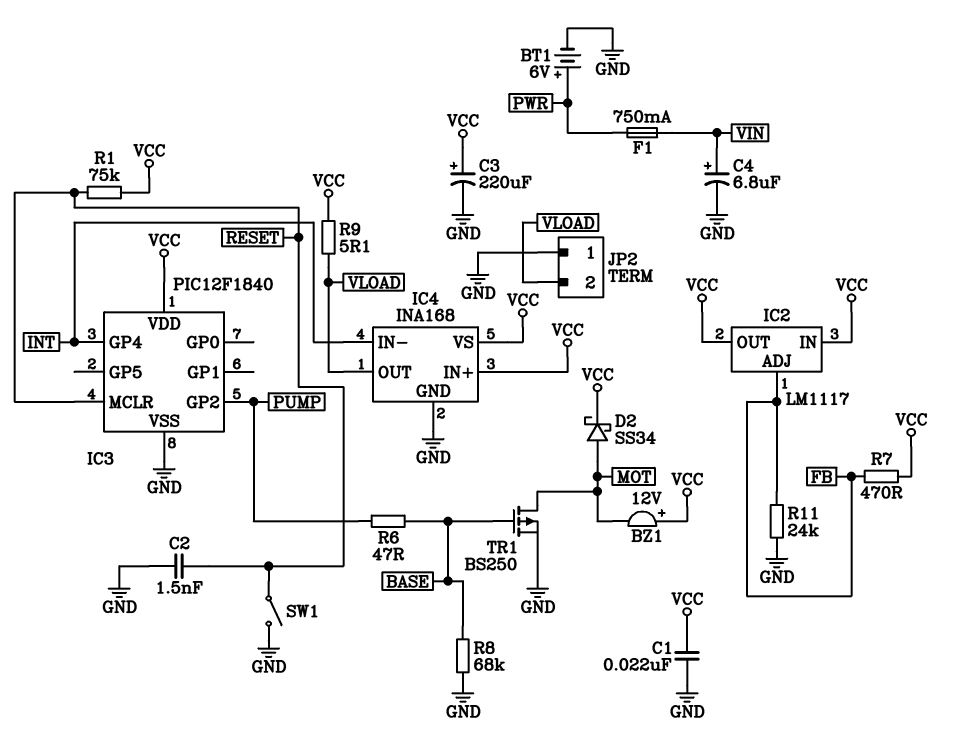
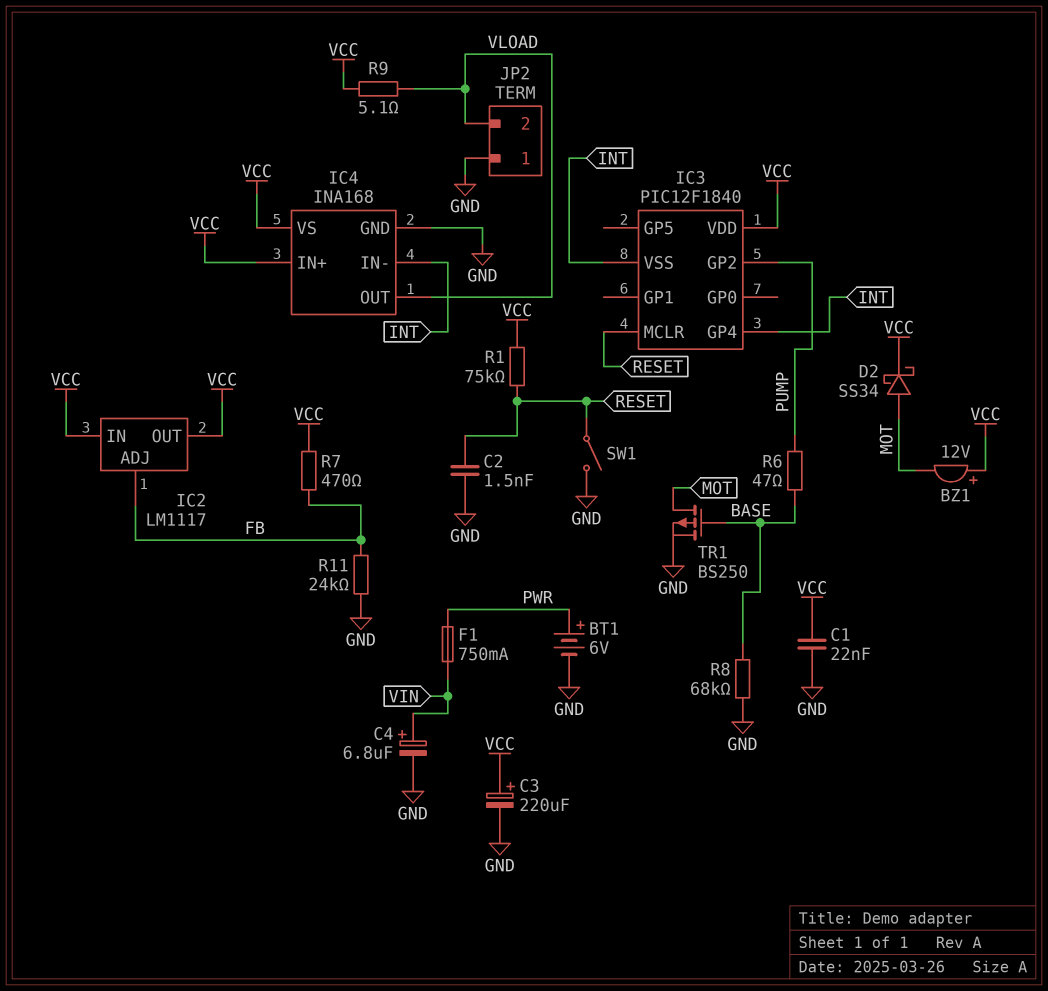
IC3 pin VSS: GND -> INT

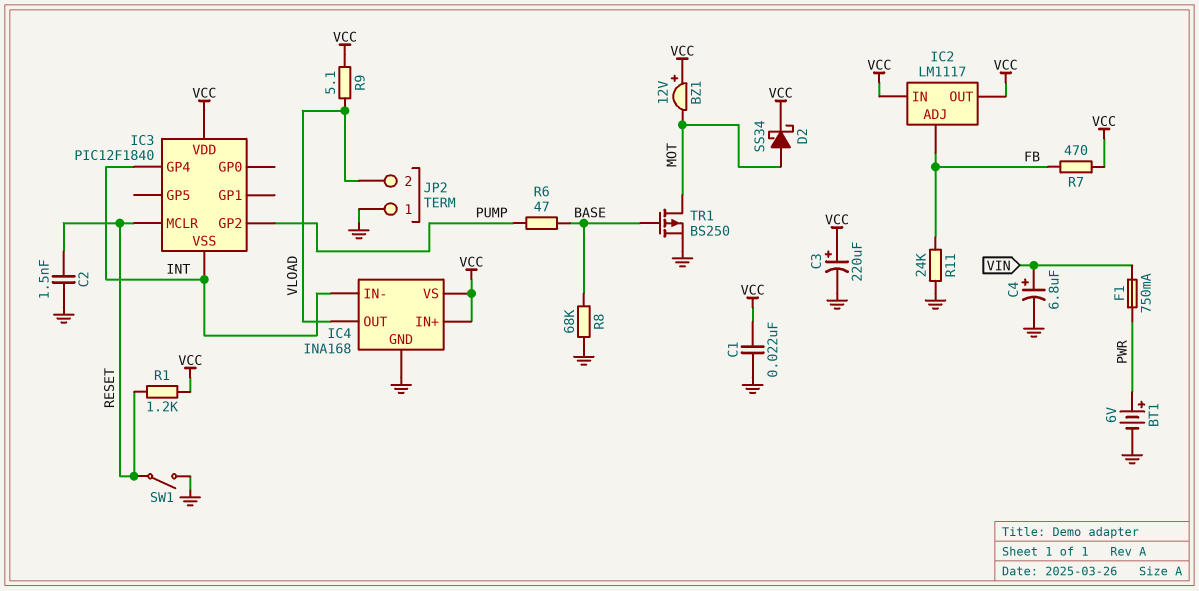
R1: 75k (RESET, VCC) -> 1.2k (RESET, VCC)

